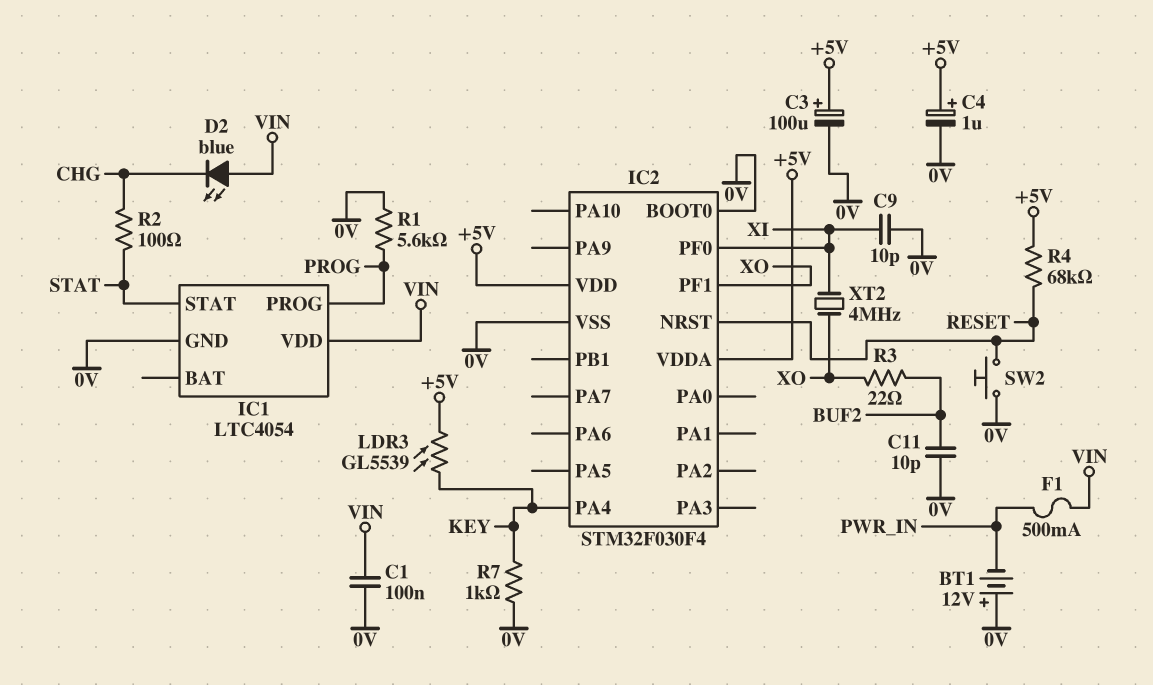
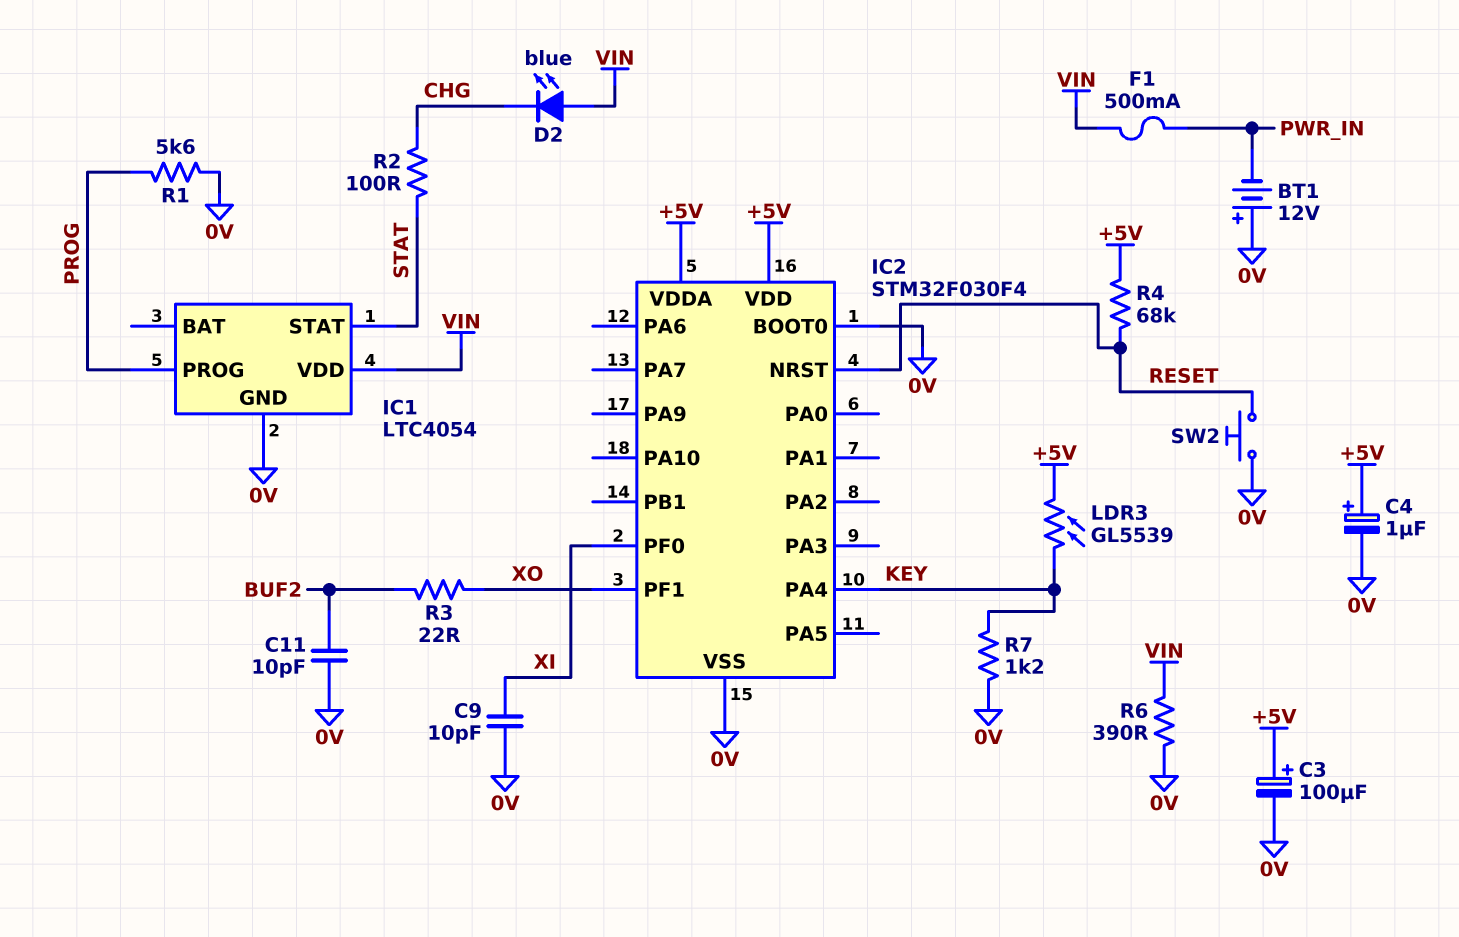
C1: 100nF (0V, VIN) -> none
R6: none -> 390 (0V, VIN)
R7: 1k (0V, KEY) -> 1.2k (0V, KEY)
XT2: 4MHz (XI, XO) -> none

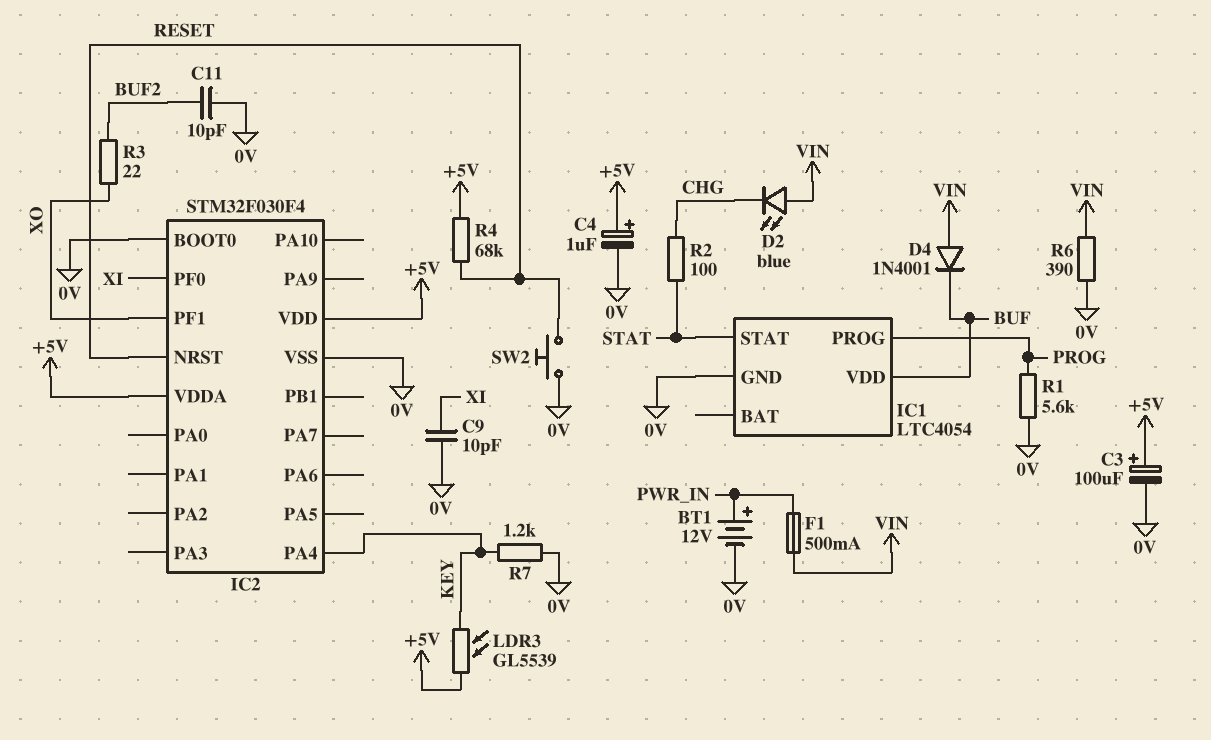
BT1: 12V (plus 0V, minus PWR_IN) -> 12V (plus PWR_IN, minus 0V)
D4: none -> diode 1N4001 (A VIN, K BUF)
IC1 pin VDD: VIN -> BUF

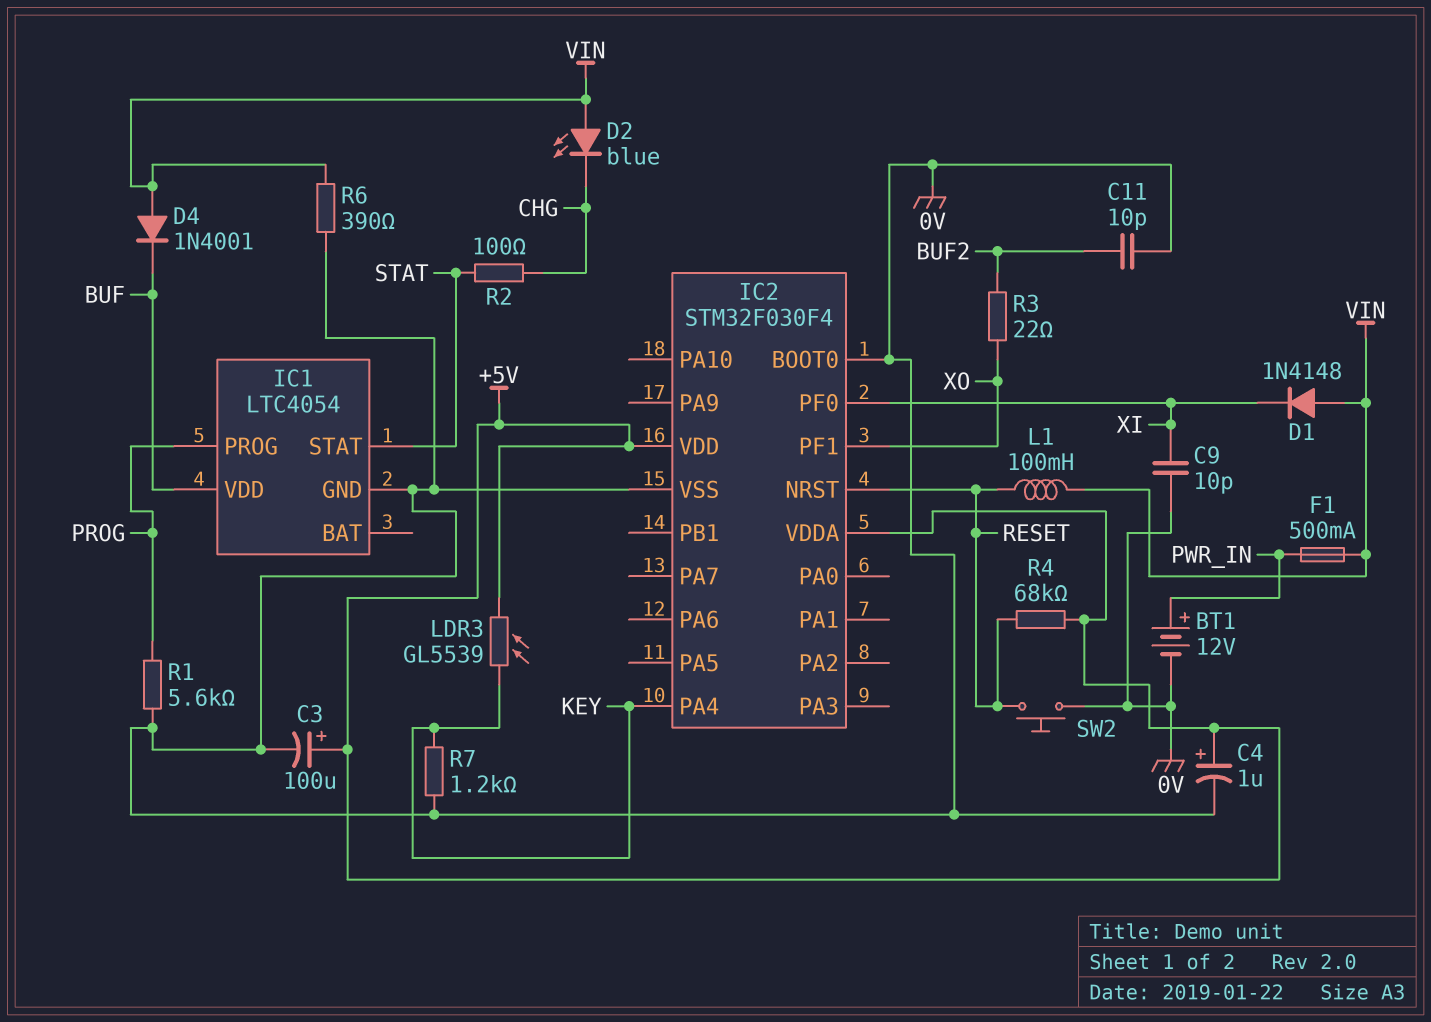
D1: none -> diode 1N4148 (A VIN, K XI)
L1: none -> 100mH (RESET, VIN)

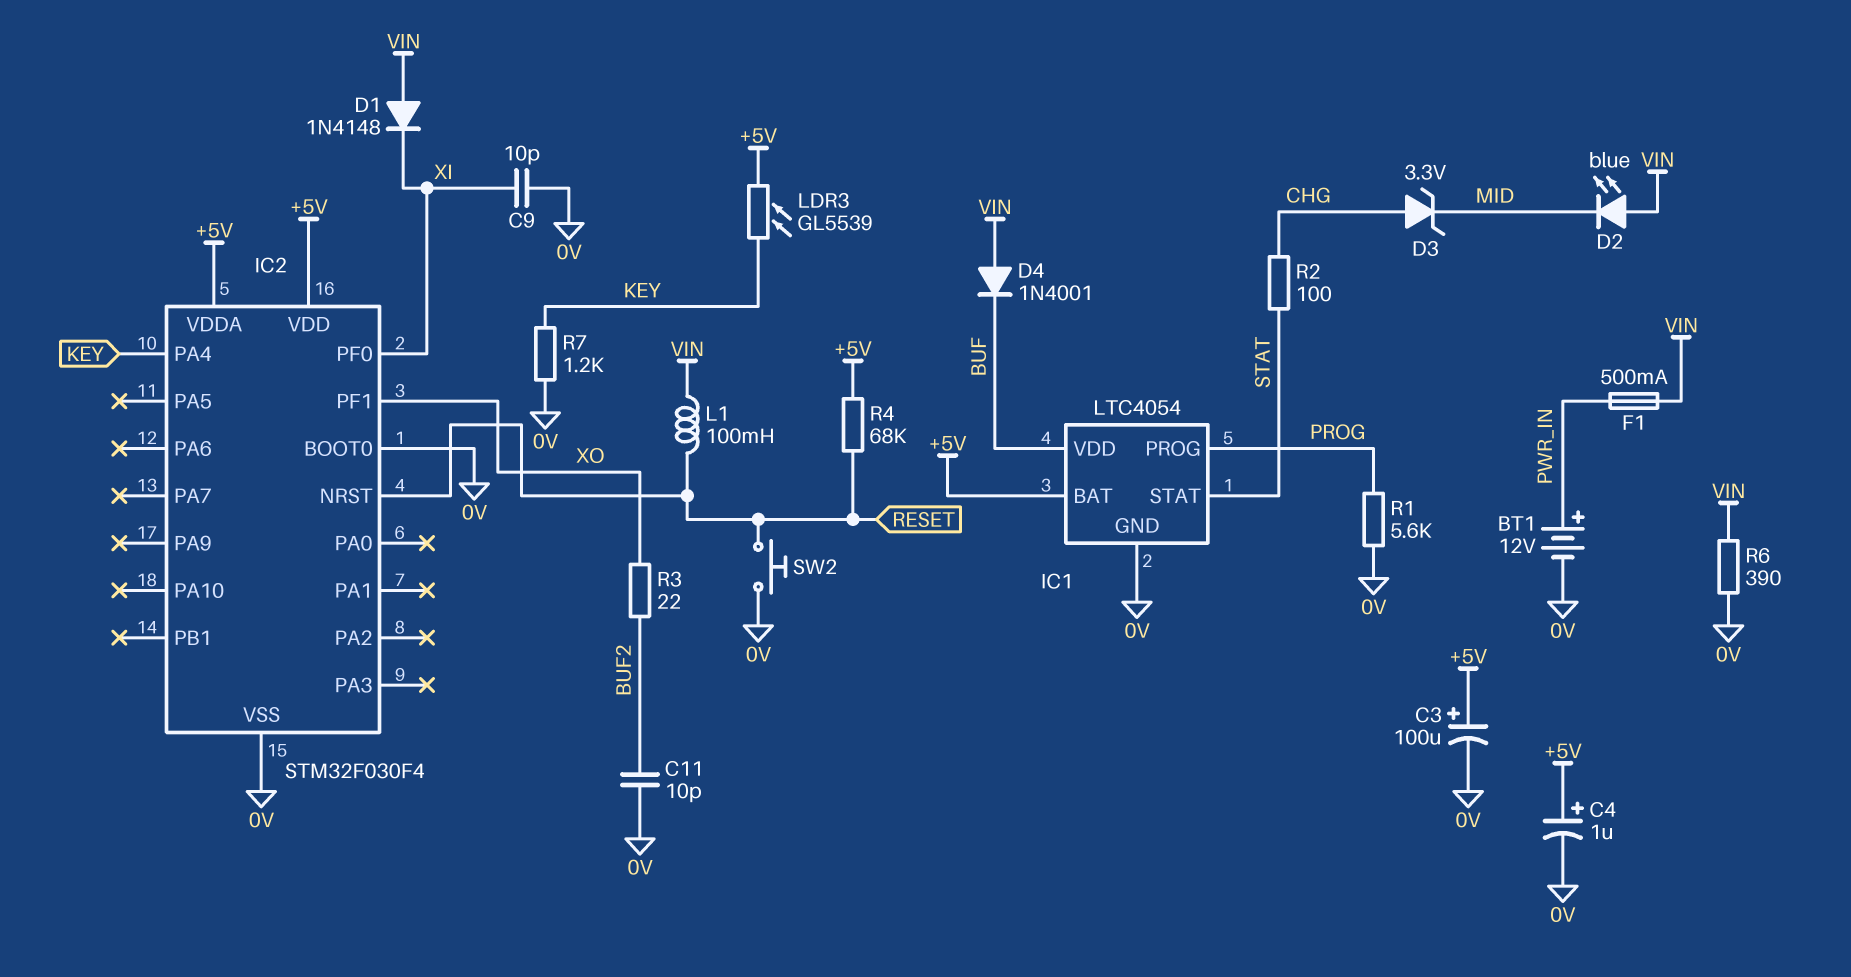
D2: LED blue (A VIN, K CHG) -> LED blue (A VIN, K MID)
D3: none -> zener 3.3V (A CHG, K MID)
IC1 pin BAT: none -> +5V

